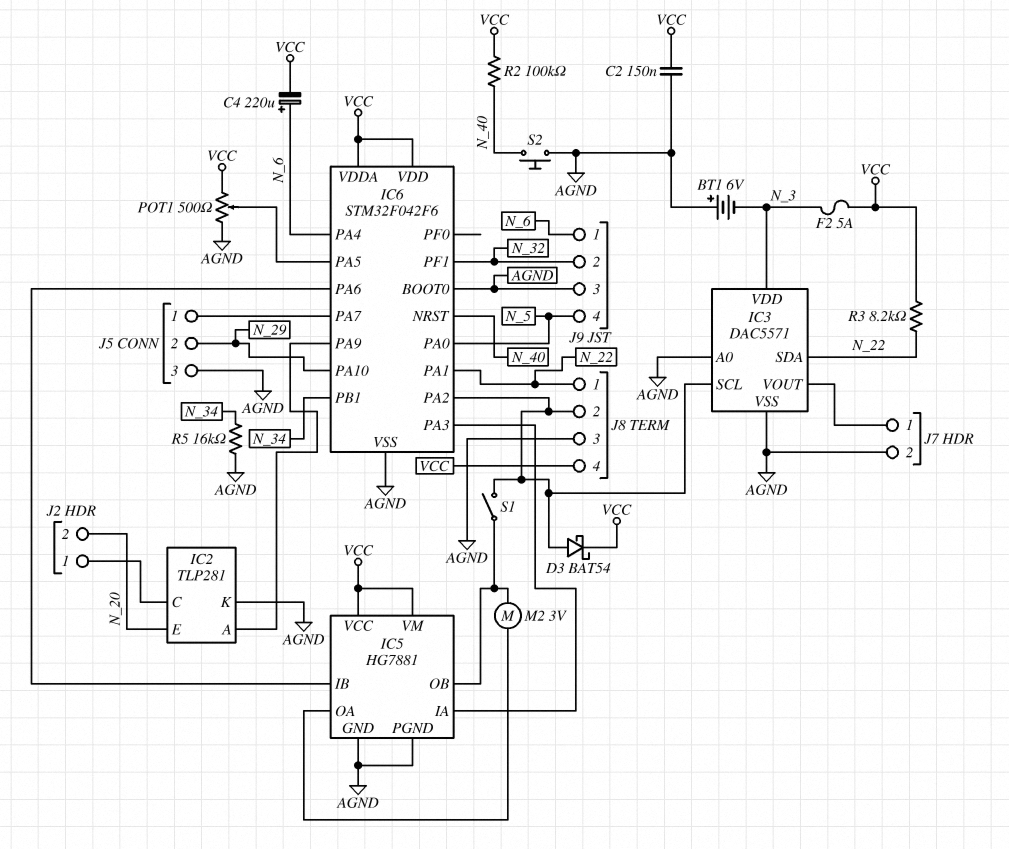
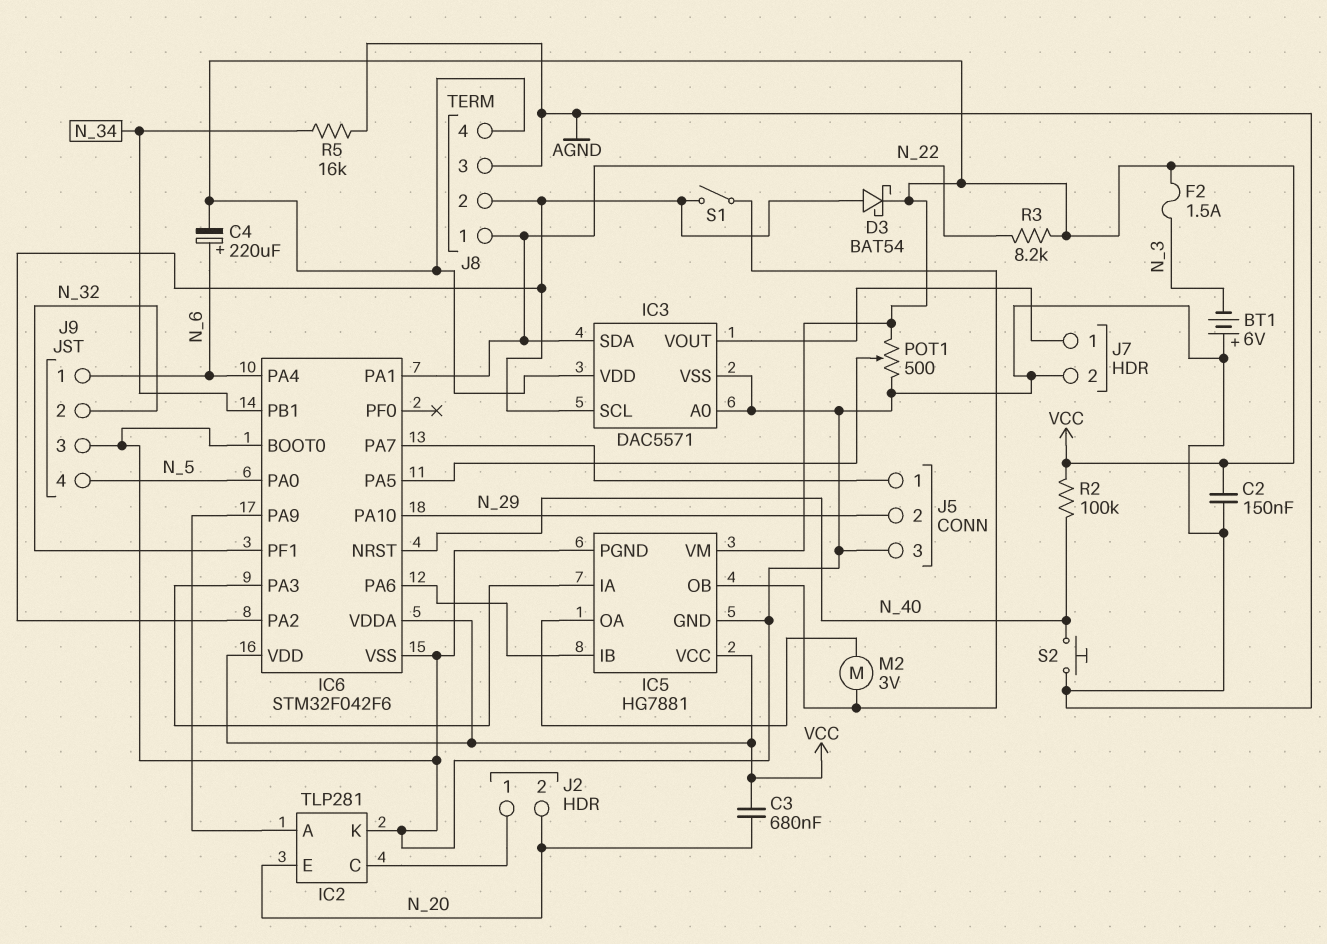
C3: none -> 680nF (N_20, VCC)
F2: 5A (N_3, VCC) -> 1.5A (N_3, VCC)
IC3 pin VDD: N_3 -> VCC

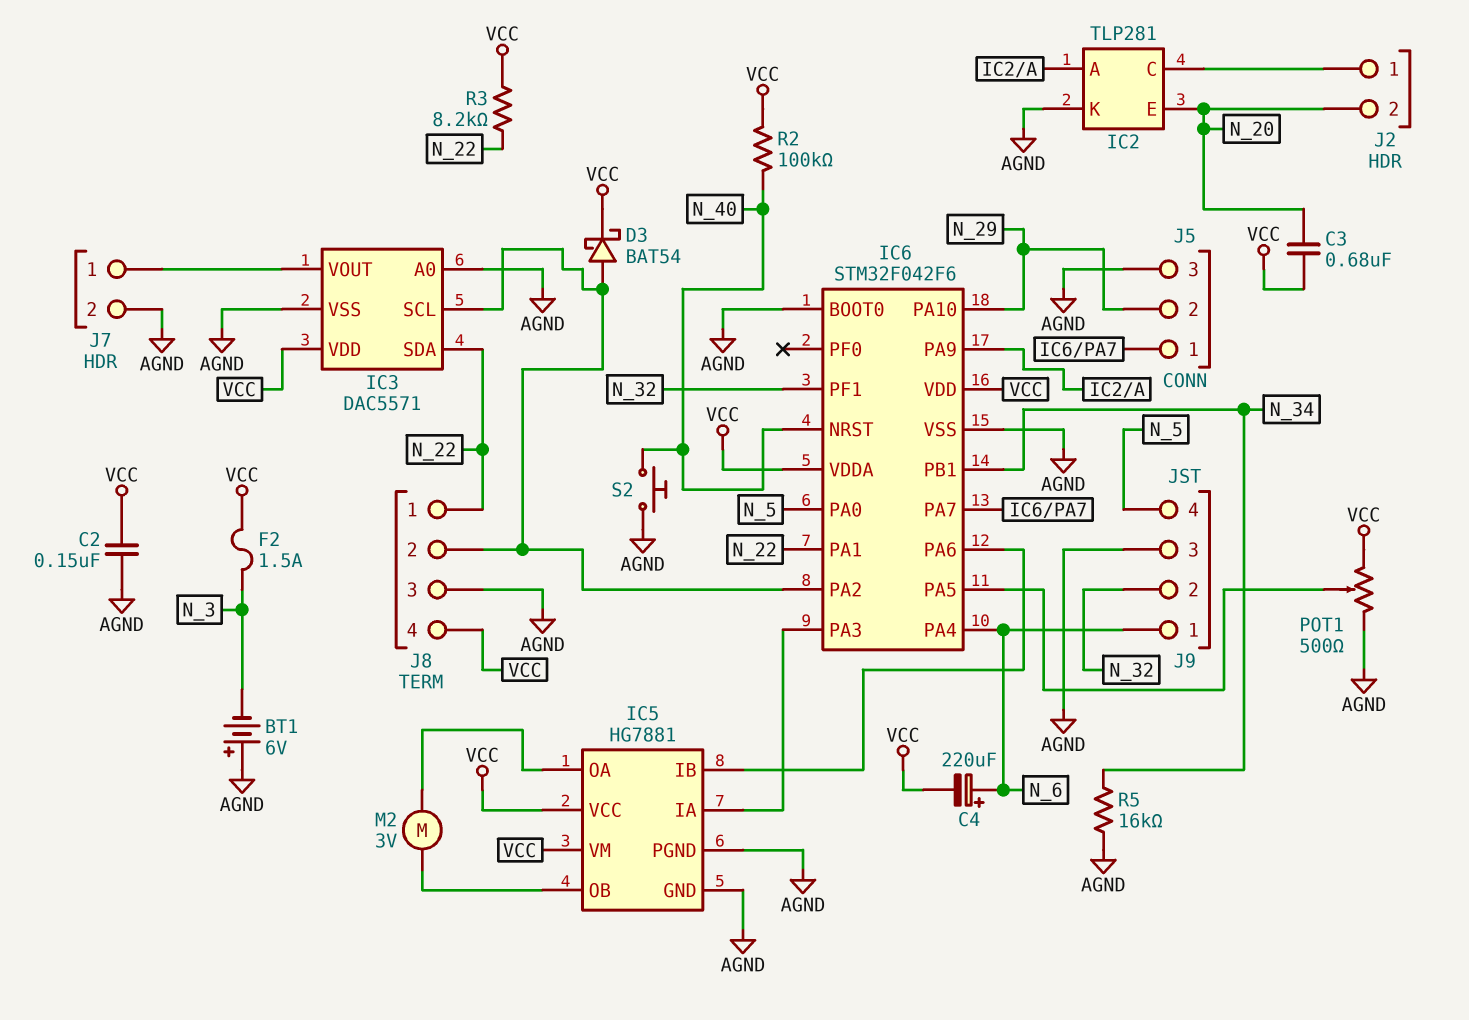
S1: switch (IC3/SCL, IC5/OB) -> none

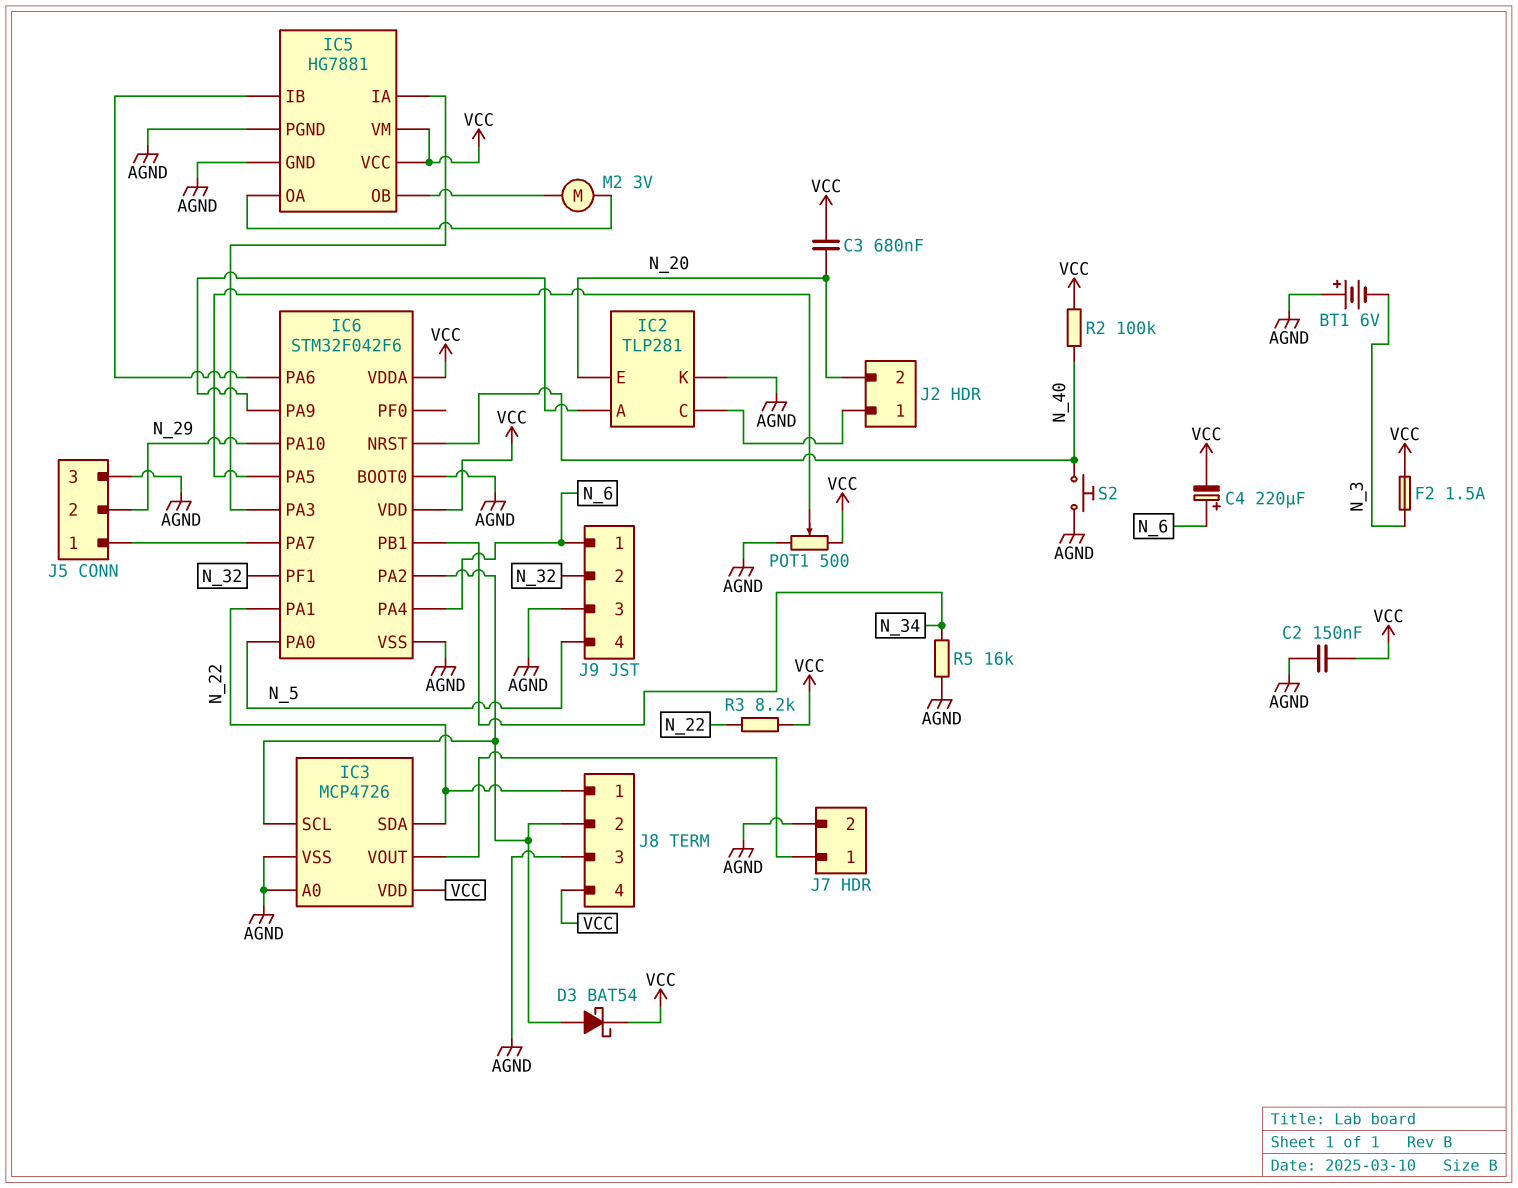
IC3: DAC5571 -> MCP4726

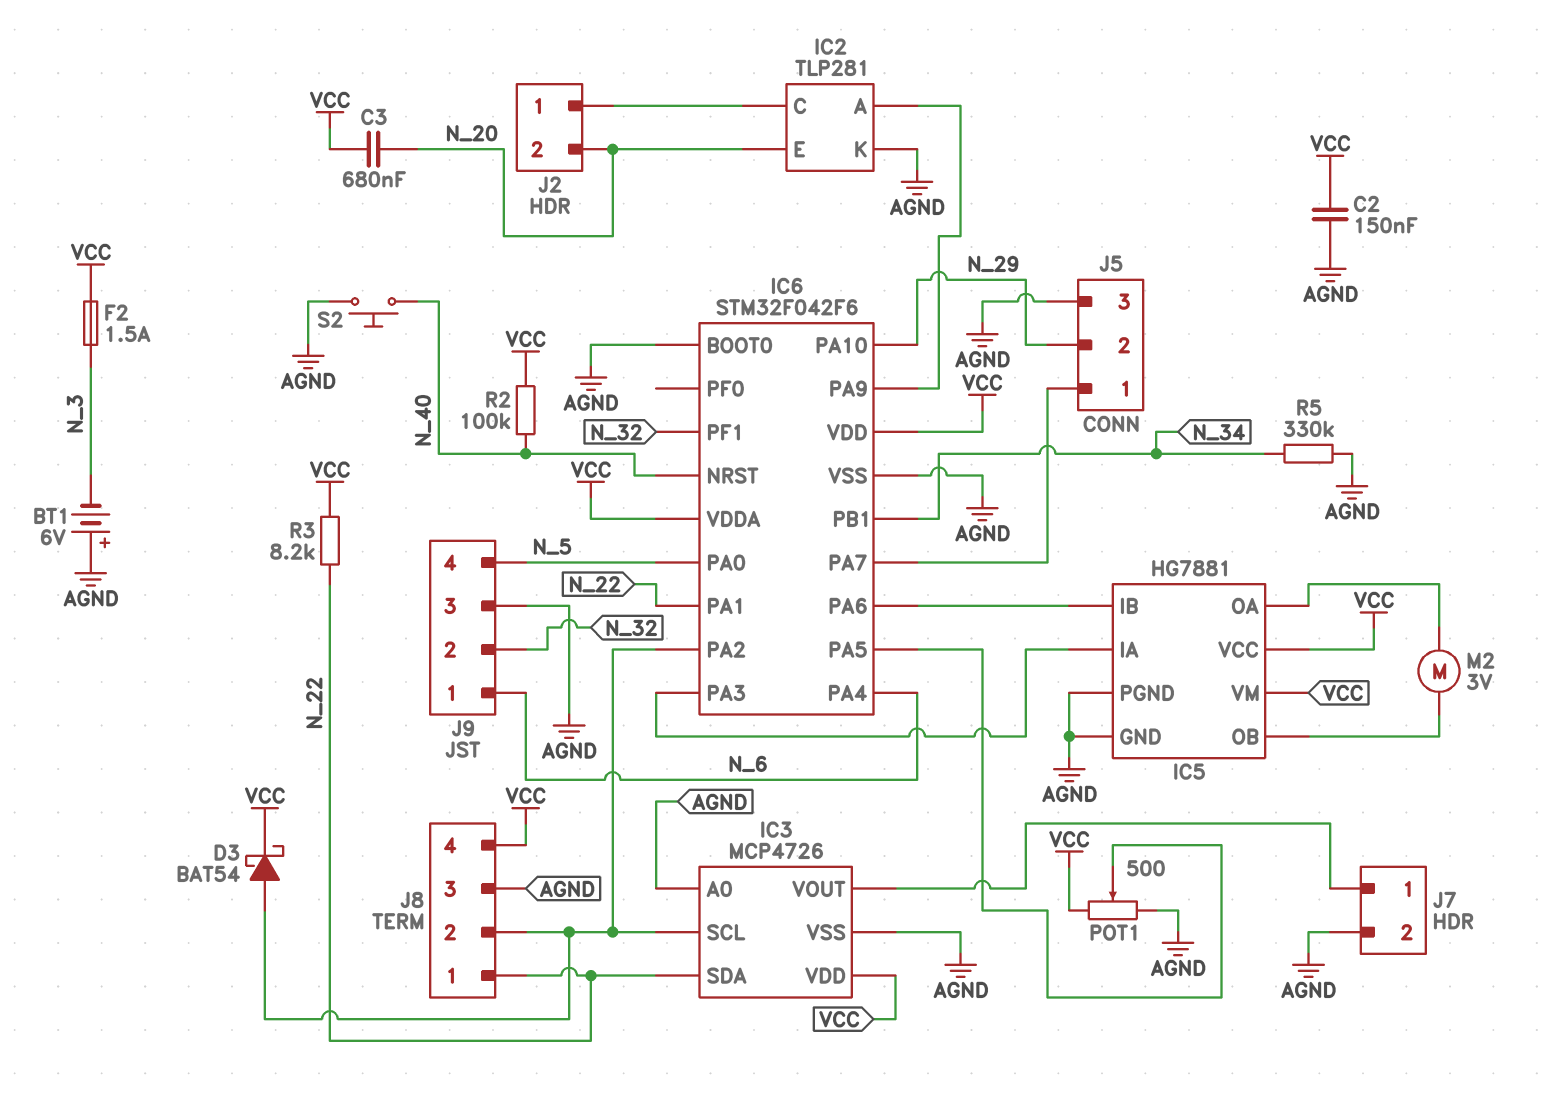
C4: 220uF (plus N_6, minus VCC) -> none
R5: 16k (AGND, N_34) -> 330k (AGND, N_34)

